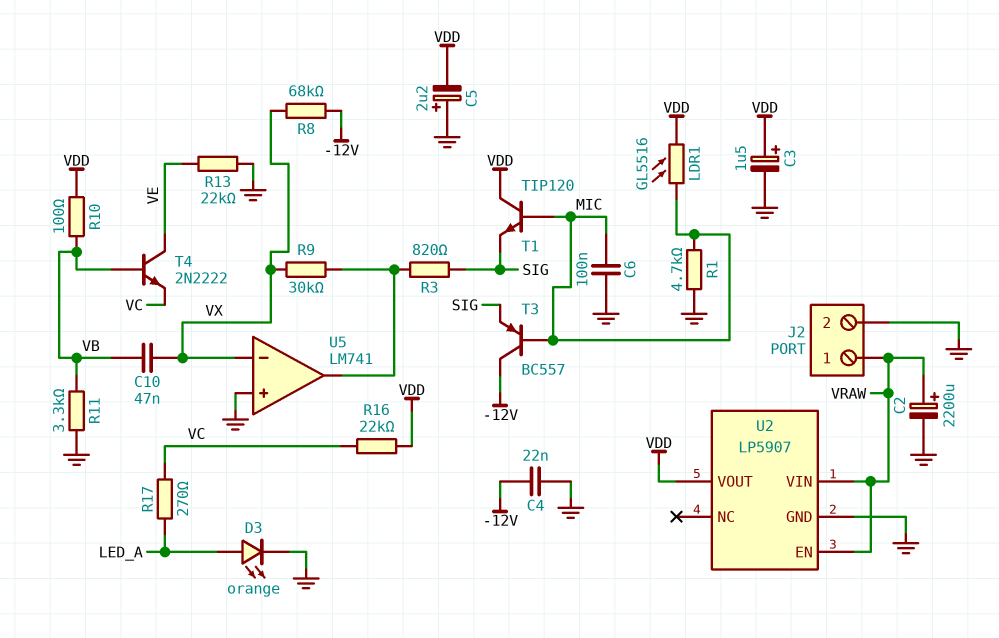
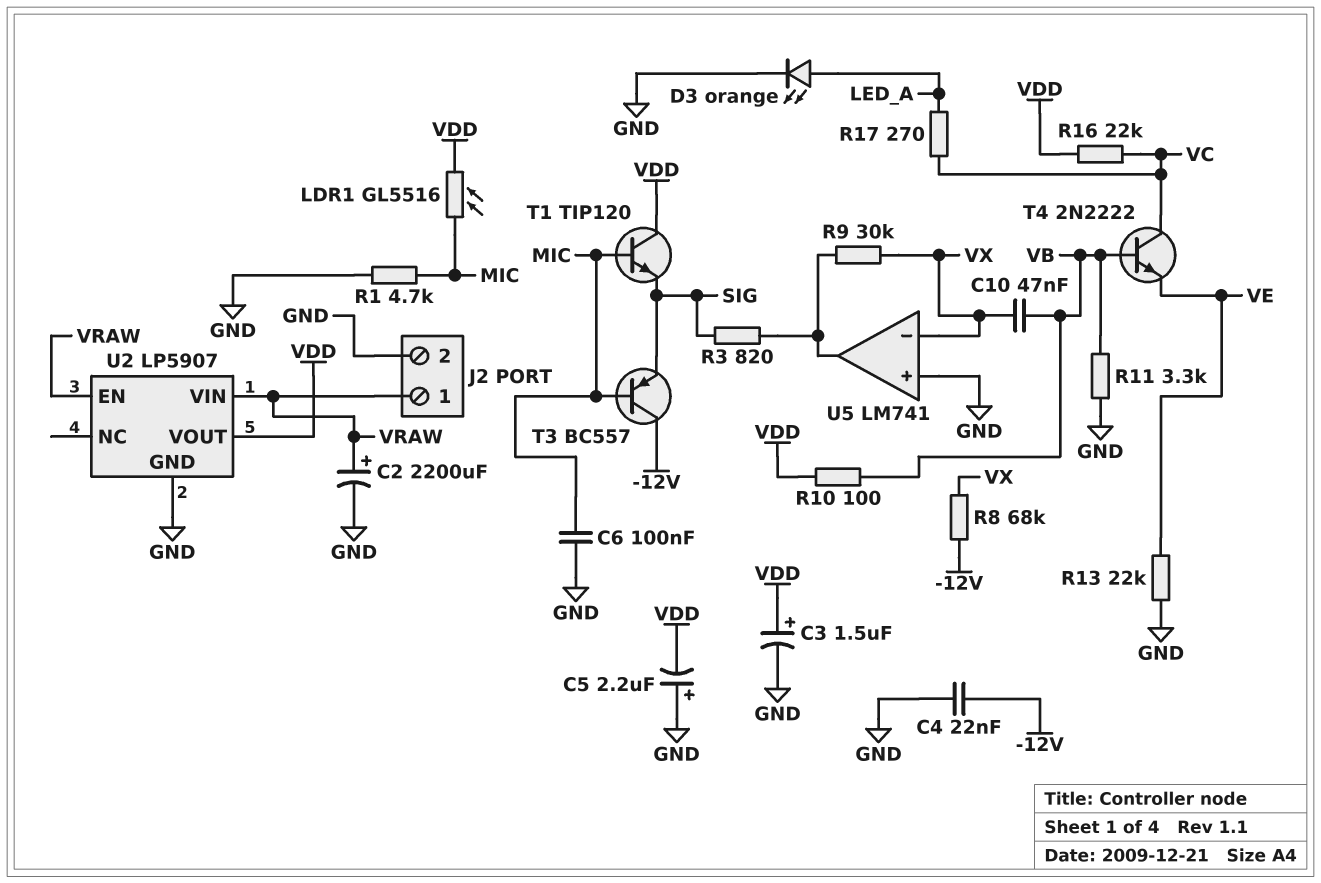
T4: NPN 2N2222 (B VB, C VE, E VC) -> NPN 2N2222 (B VB, C VC, E VE)

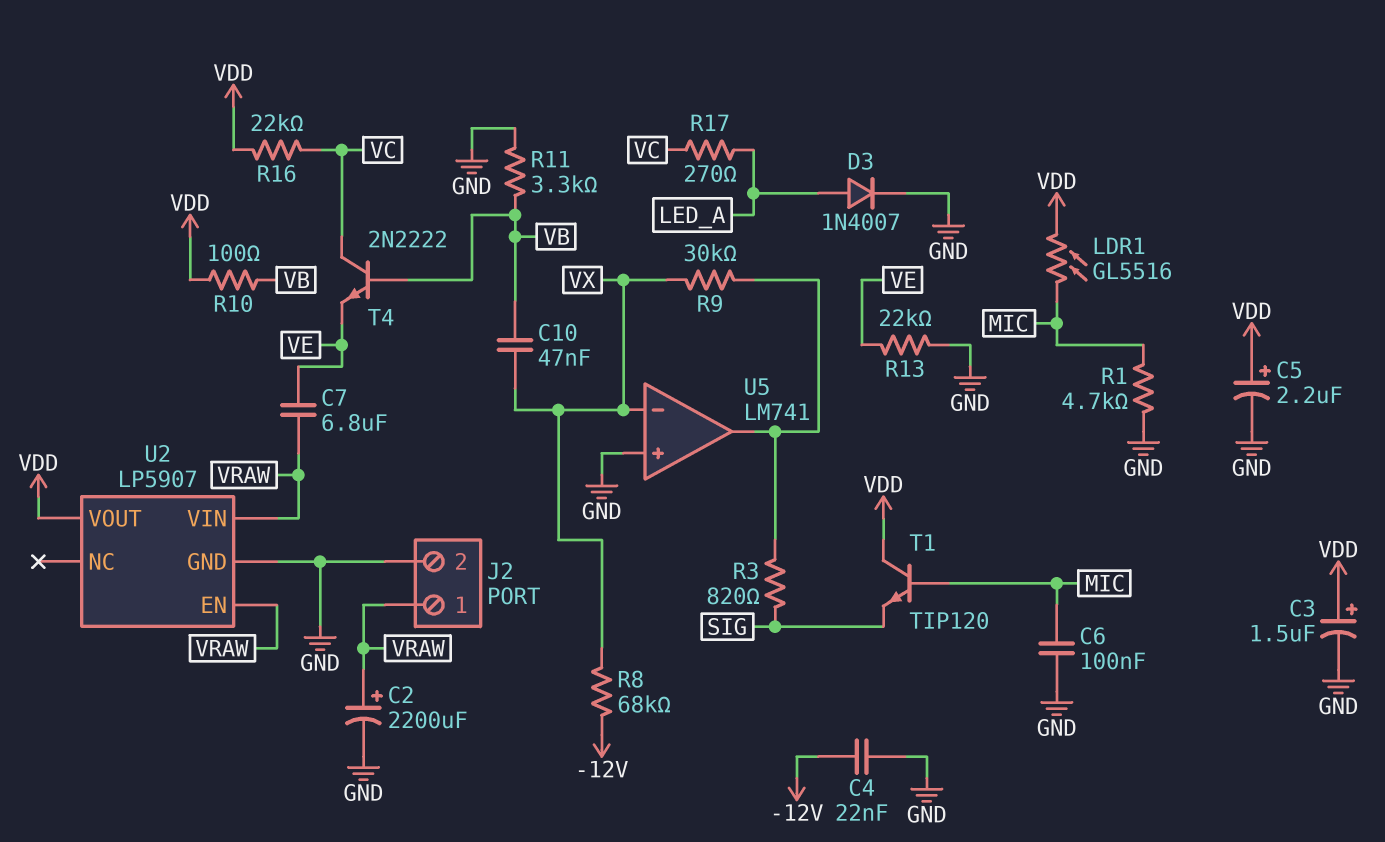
C5: 2.2uF (plus GND, minus VDD) -> 2.2uF (plus VDD, minus GND)
C7: none -> 6.8uF (VE, VRAW)
D3: LED orange (A LED_A, K GND) -> diode 1N4007 (A LED_A, K GND)
T3: PNP BC557 (B MIC, C -12V, E SIG) -> none

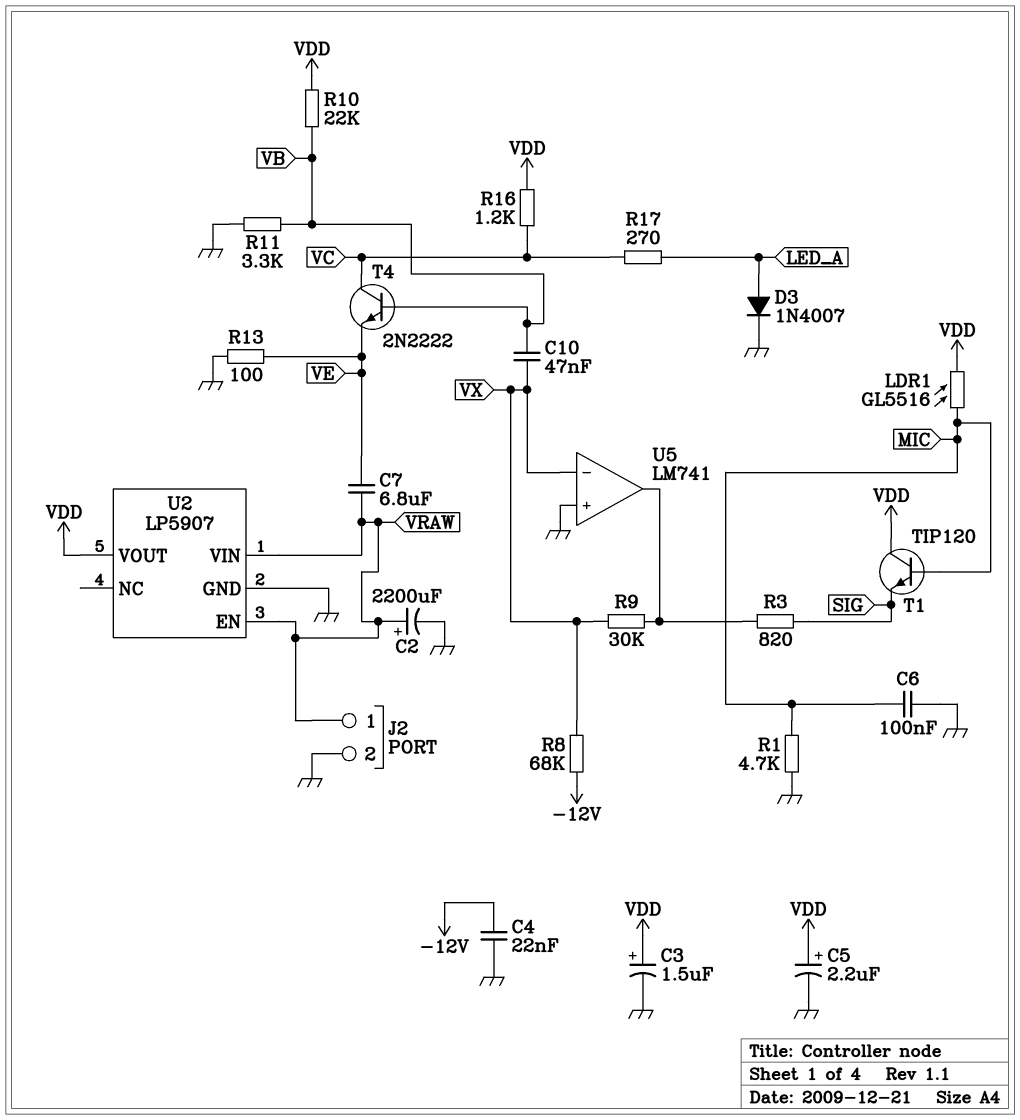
R10: 100 (VB, VDD) -> 22k (VB, VDD)
R13: 22k (GND, VE) -> 100 (GND, VE)
R16: 22k (VC, VDD) -> 1.2k (VC, VDD)

